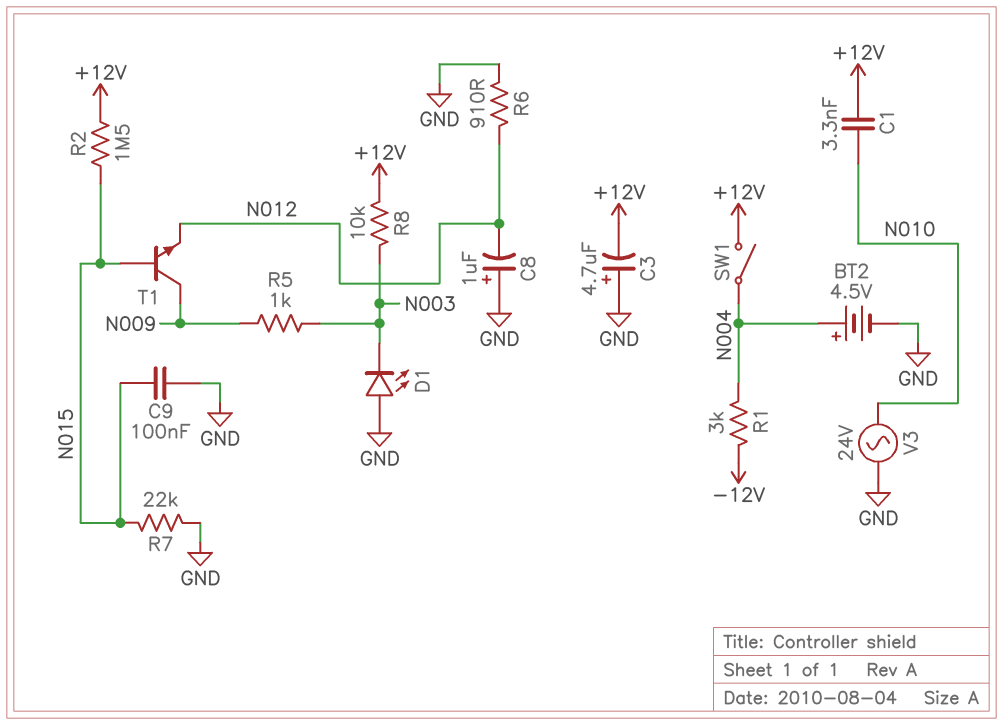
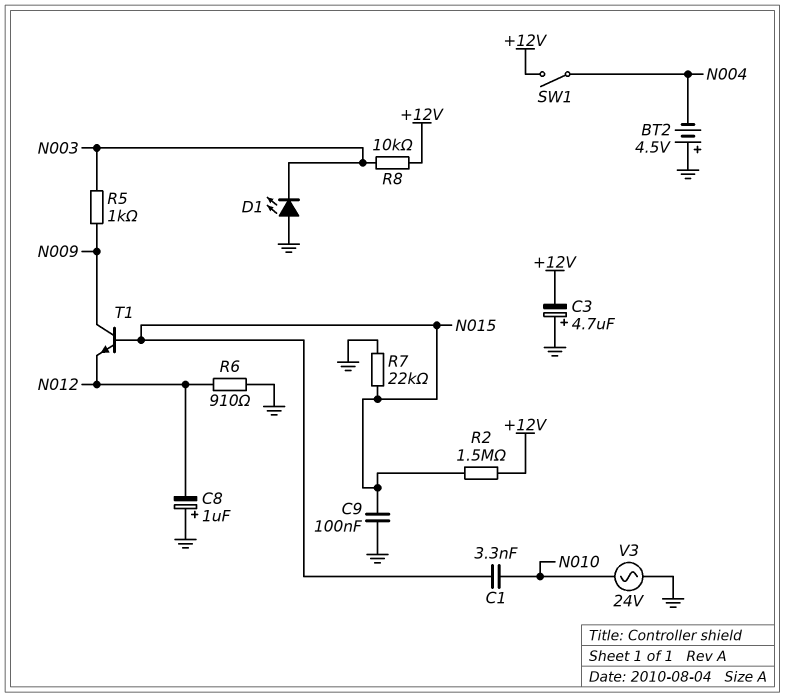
BT2: 4.5V (plus N004, minus GND) -> 4.5V (plus GND, minus N004)
C1: 3.3nF (+12V, N010) -> 3.3nF (N010, N015)
R1: 3k (-12V, N004) -> none

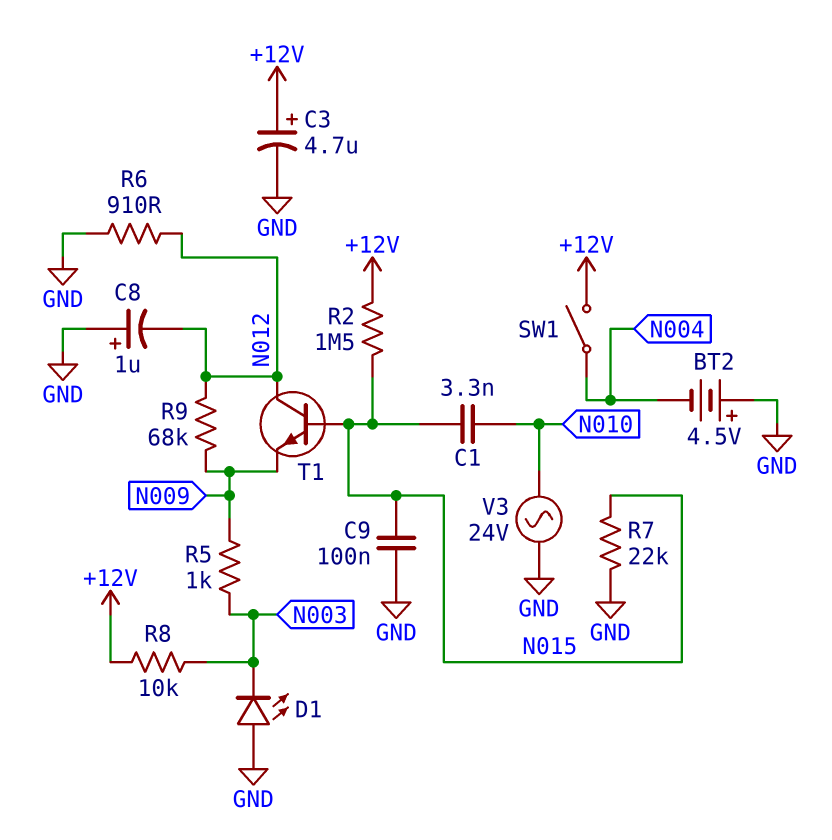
C3: 4.7uF (plus GND, minus +12V) -> 4.7uF (plus +12V, minus GND)
R9: none -> 68k (N009, N012)
T1: NPN (B N015, C N009, E N012) -> NPN (B N015, C N012, E N009)

